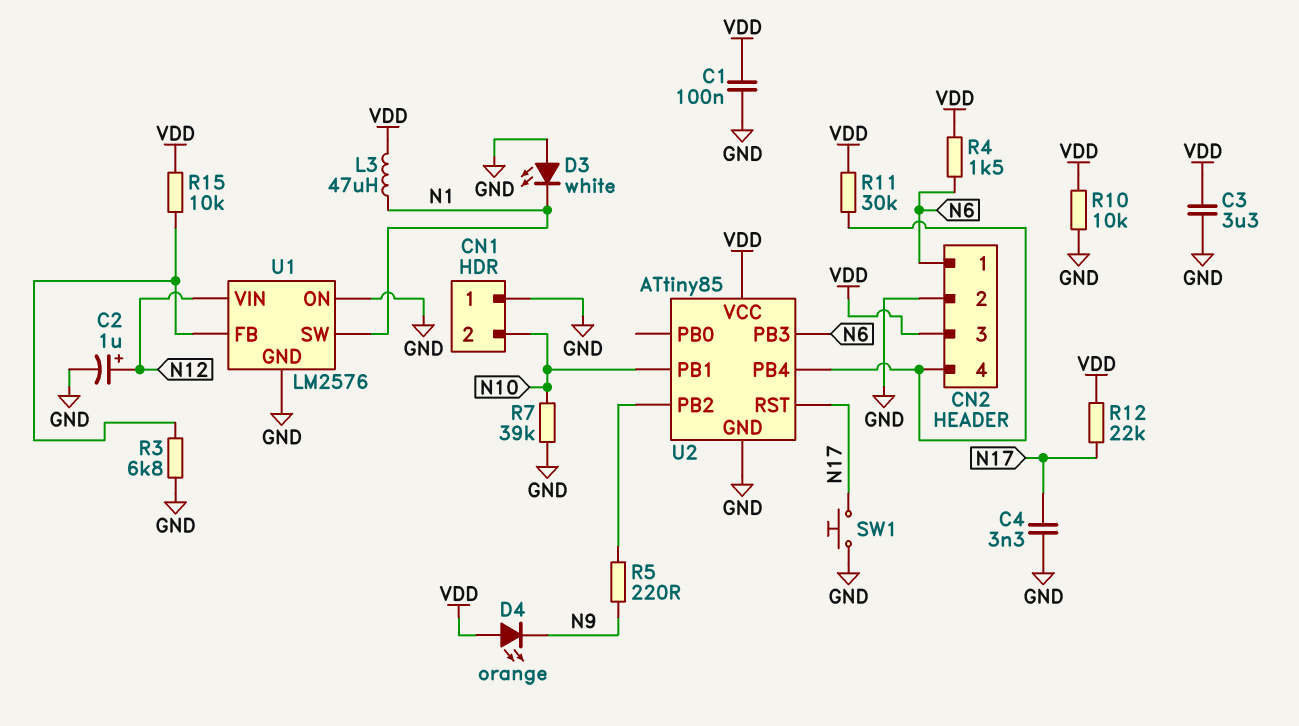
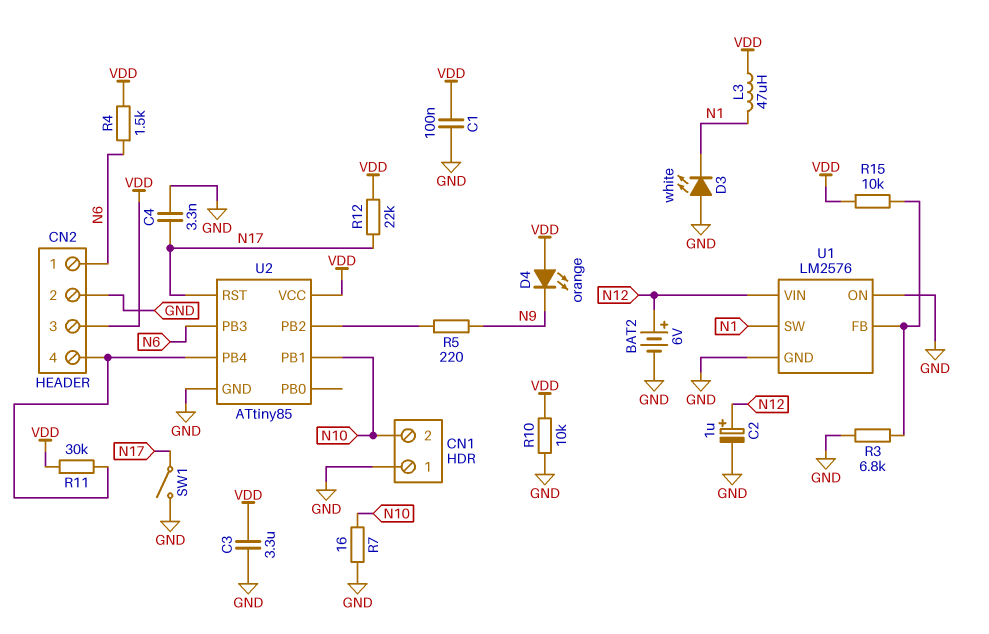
BAT2: none -> 6V (plus N12, minus GND)
R7: 39k (GND, N10) -> 16 (GND, N10)
SW1: button (GND, N17) -> switch (GND, N17)

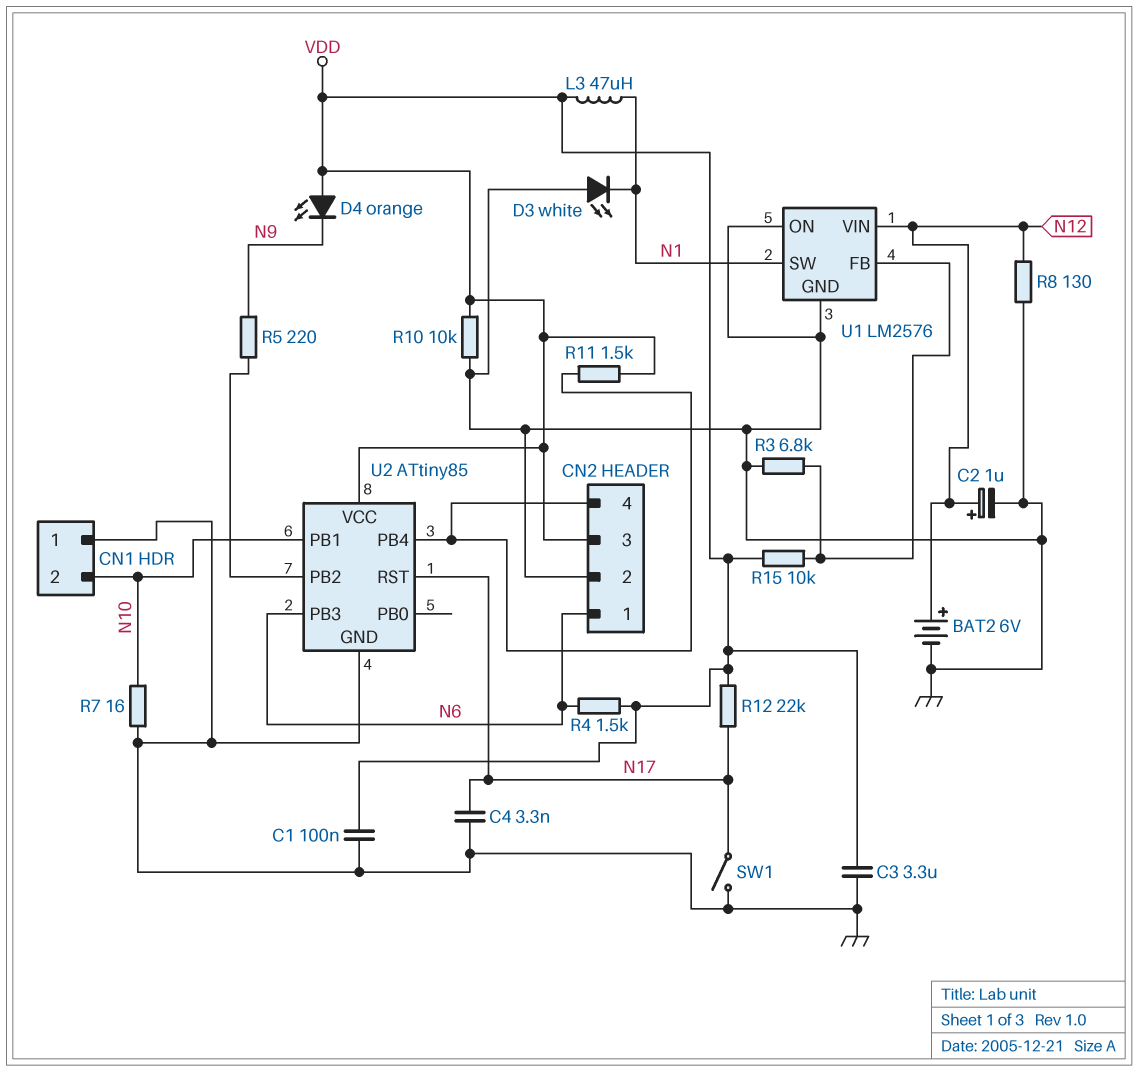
R8: none -> 130 (GND, N12)
R11: 30k (CN2/4, VDD) -> 1.5k (CN2/4, VDD)

